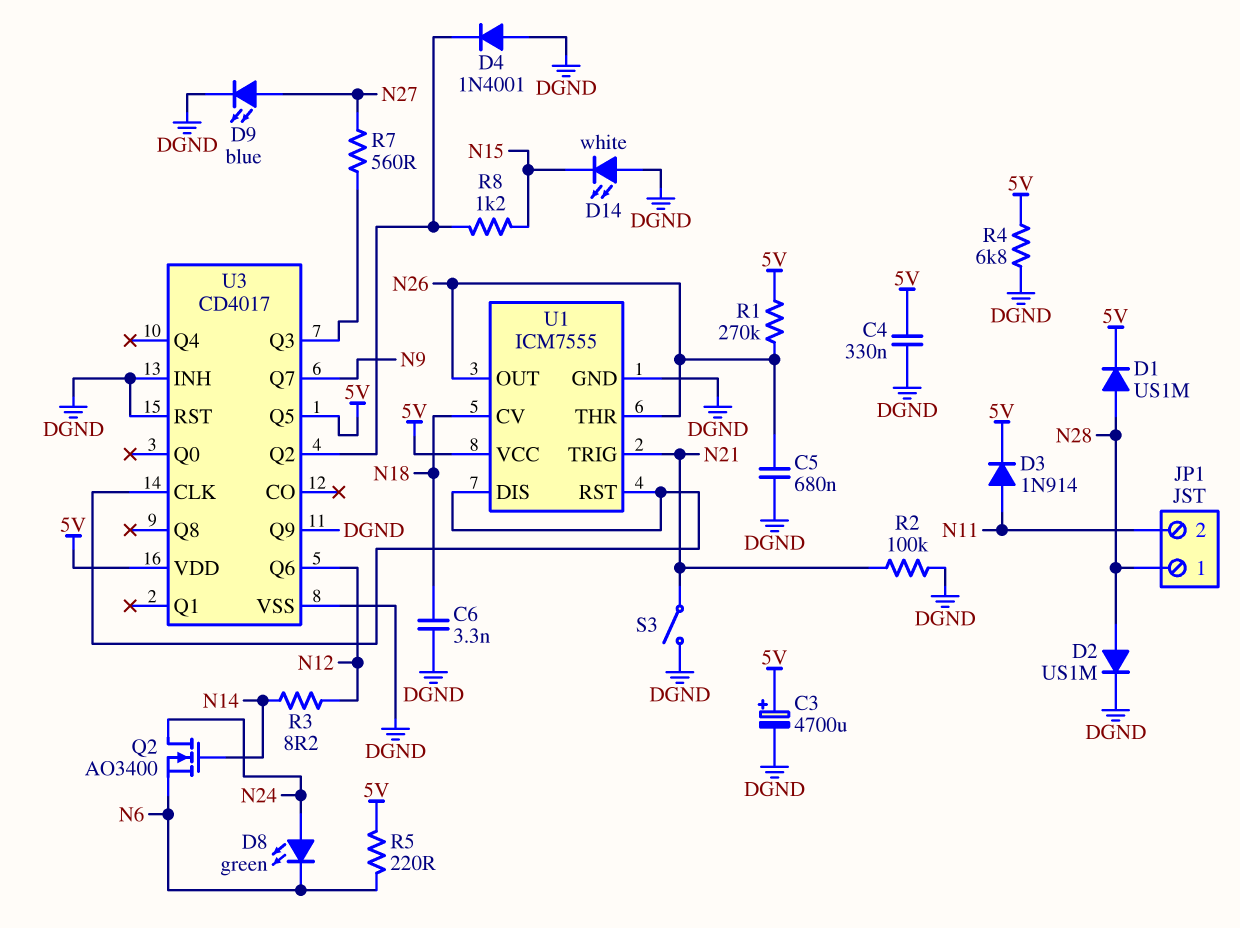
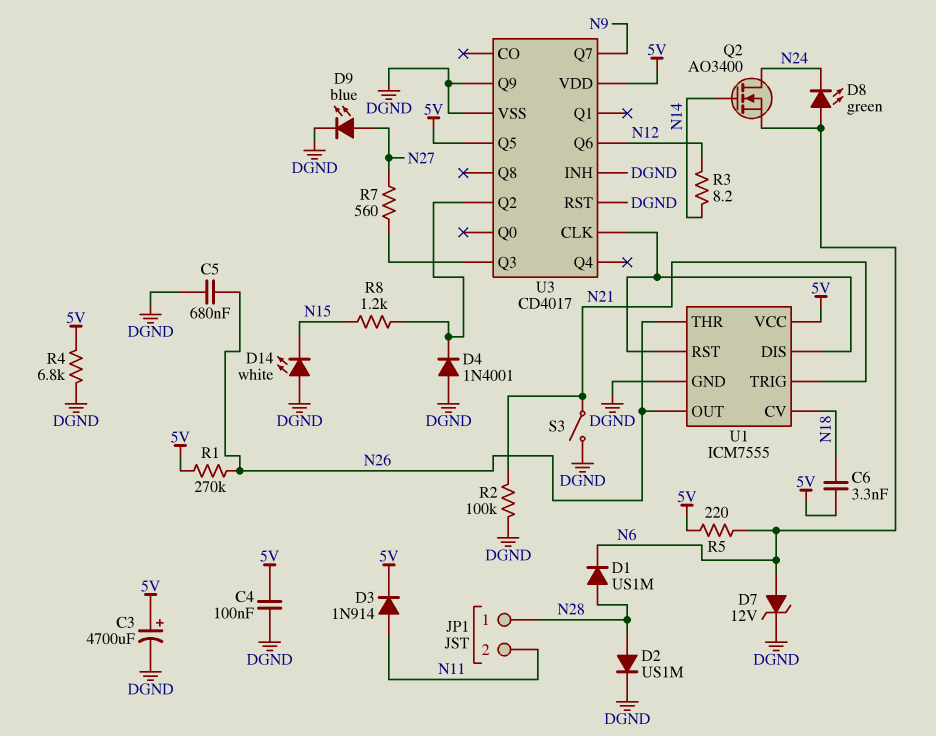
C4: 330nF (5V, DGND) -> 100nF (5V, DGND)
C6: 3.3nF (DGND, N18) -> 3.3nF (5V, N18)
D1: diode US1M (A N28, K 5V) -> diode US1M (A N28, K N6)
D7: none -> zener 12V (A N6, K DGND)
D8: LED green (A N24, K N6) -> LED green (A N6, K N24)

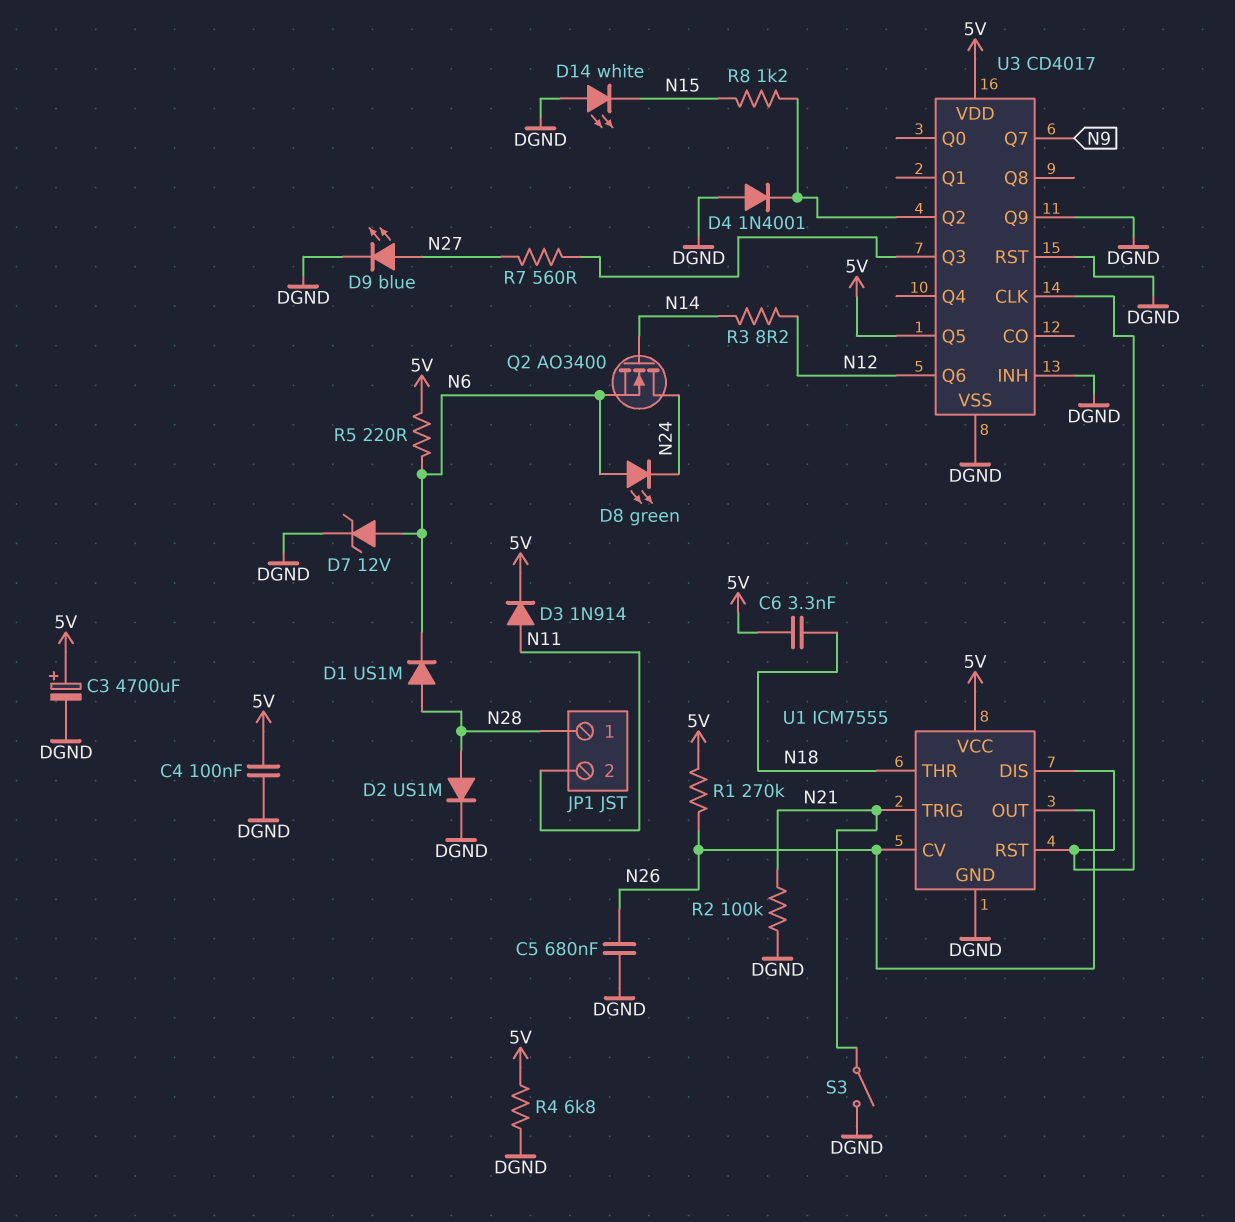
U1 pin CV: N18 -> N26
U1 pin THR: N26 -> N18

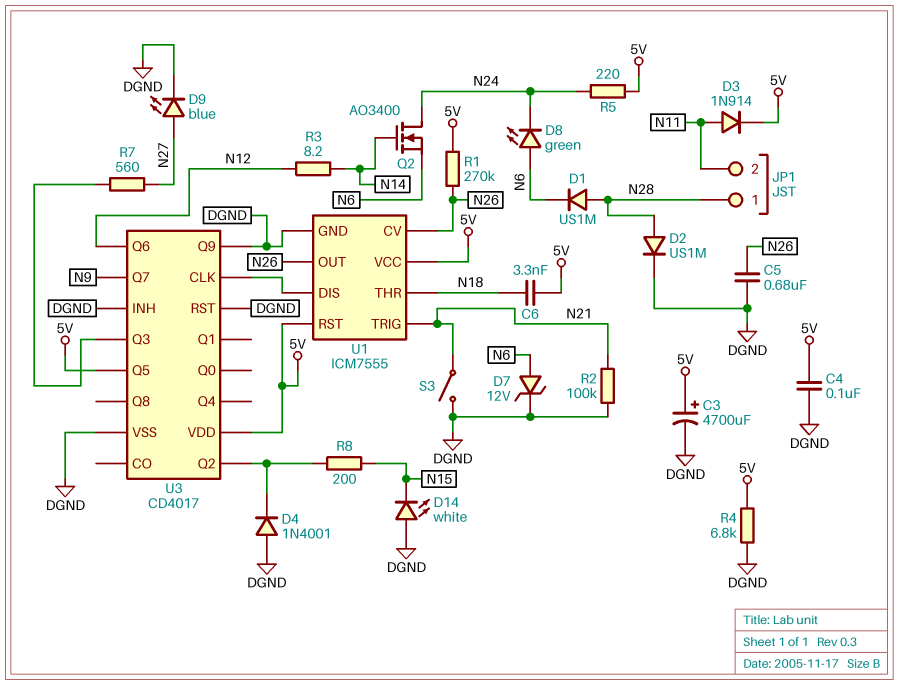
R5: 220 (5V, N6) -> 220 (5V, N24)
R8: 1.2k (N15, U3/Q2) -> 200 (N15, U3/Q2)
U1 pin RST: U1/DIS -> 5V

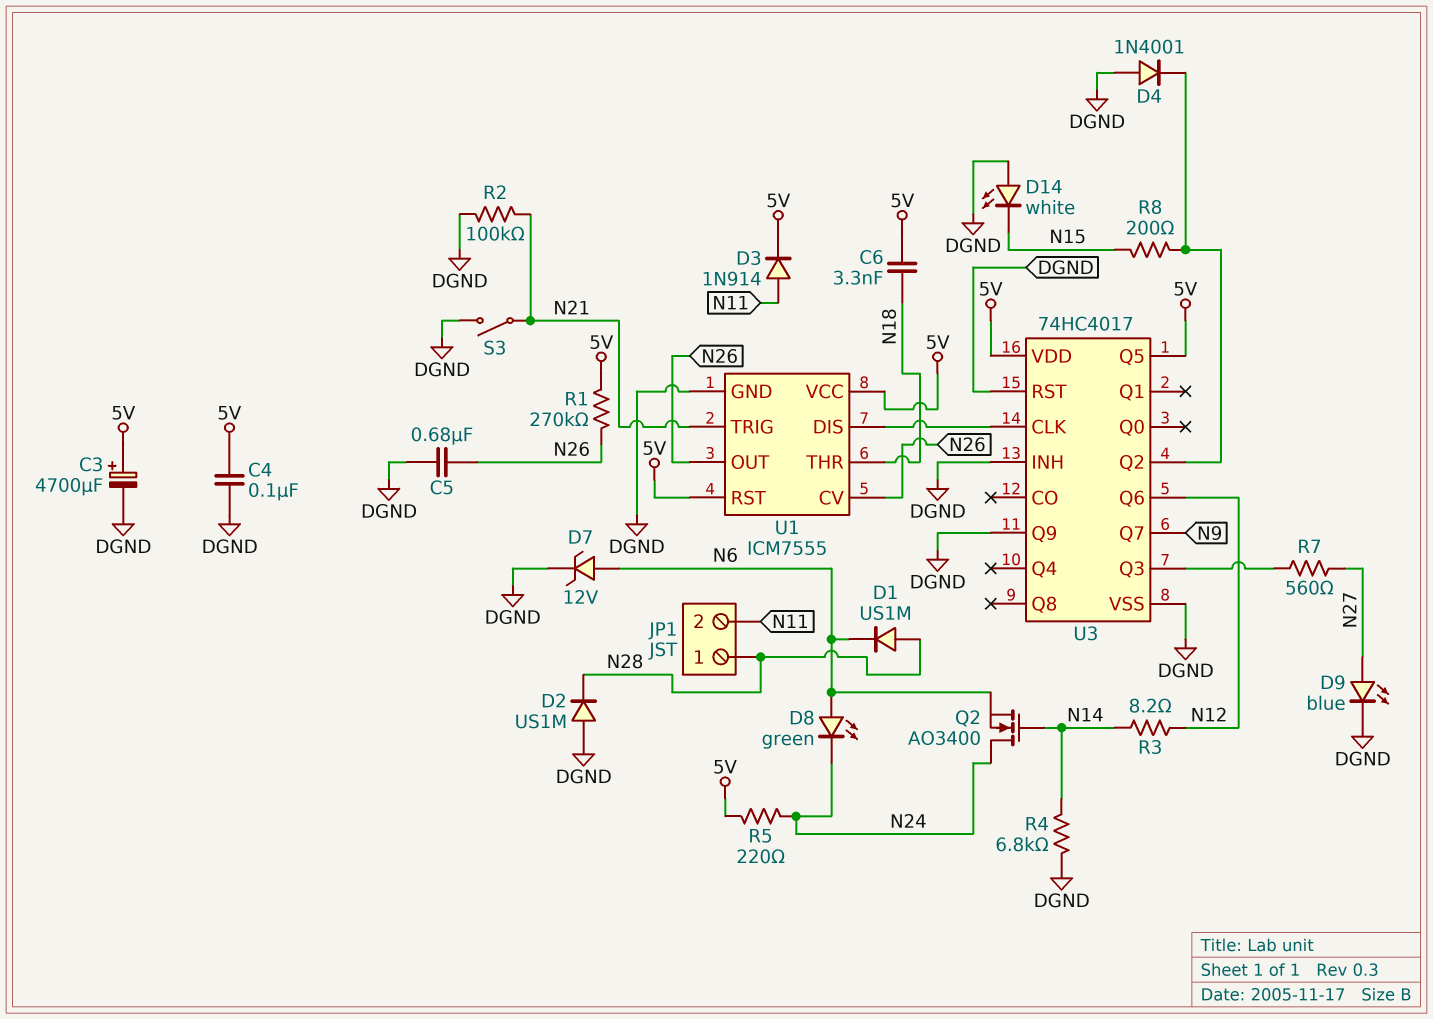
D2: diode US1M (A N28, K DGND) -> diode US1M (A DGND, K N28)
R4: 6.8k (5V, DGND) -> 6.8k (DGND, N14)
U3: CD4017 -> 74HC4017

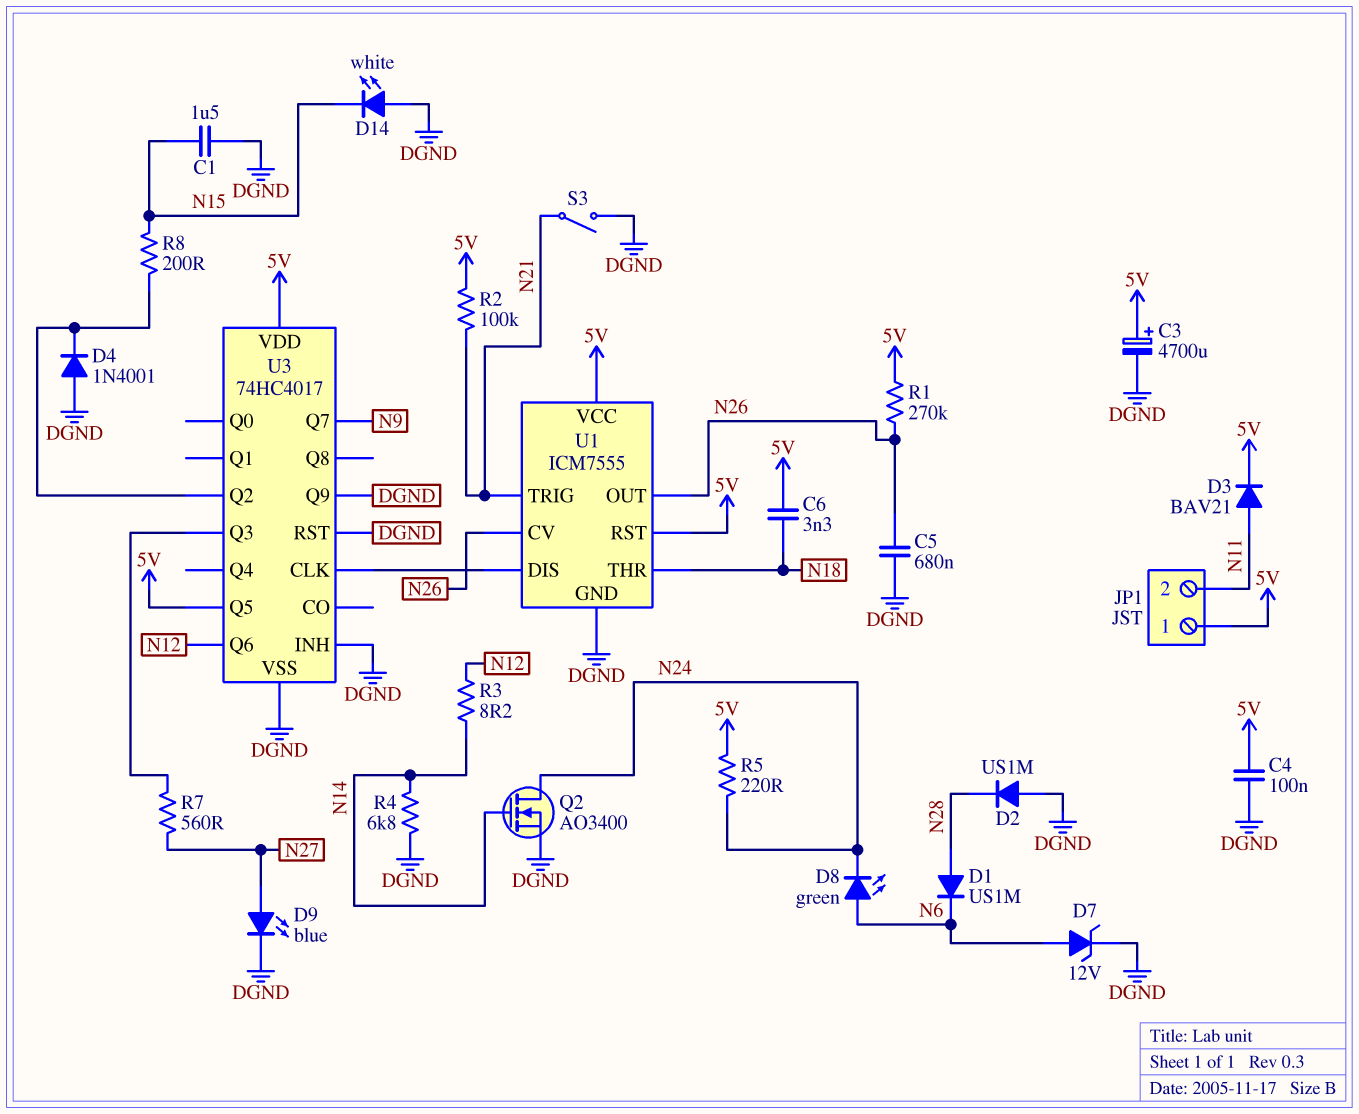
C1: none -> 1.5uF (DGND, N15)
D3: diode 1N914 (A N11, K 5V) -> diode BAV21 (A N11, K 5V)
JP1 pin 1: N28 -> 5V
Q2: NMOS AO3400 (G N14, D N24, S N6) -> NMOS AO3400 (G N14, D N24, S DGND)
R2: 100k (DGND, N21) -> 100k (5V, N21)

